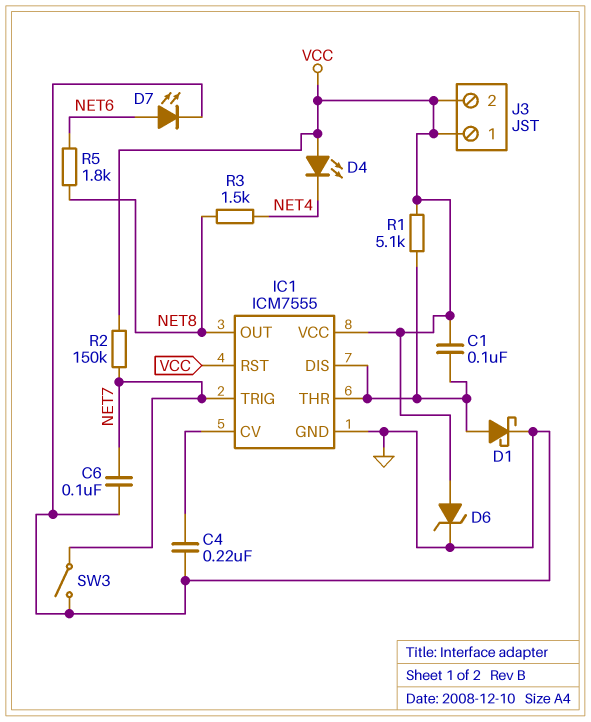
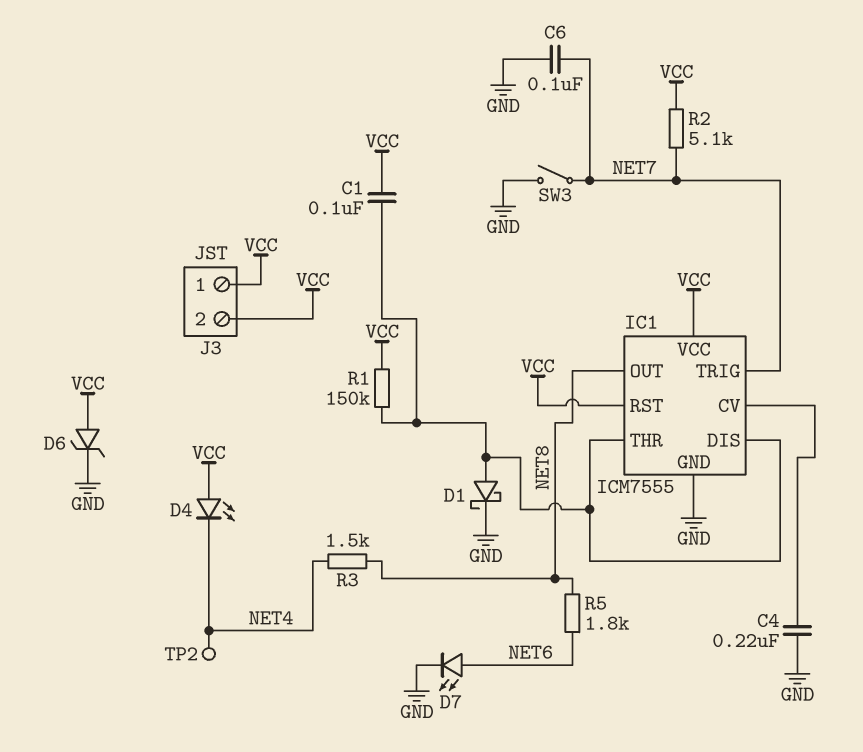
R1: 5.1k (IC1/DIS, VCC) -> 150k (IC1/DIS, VCC)
R2: 150k (NET7, VCC) -> 5.1k (NET7, VCC)
TP2: none -> test point (NET4)

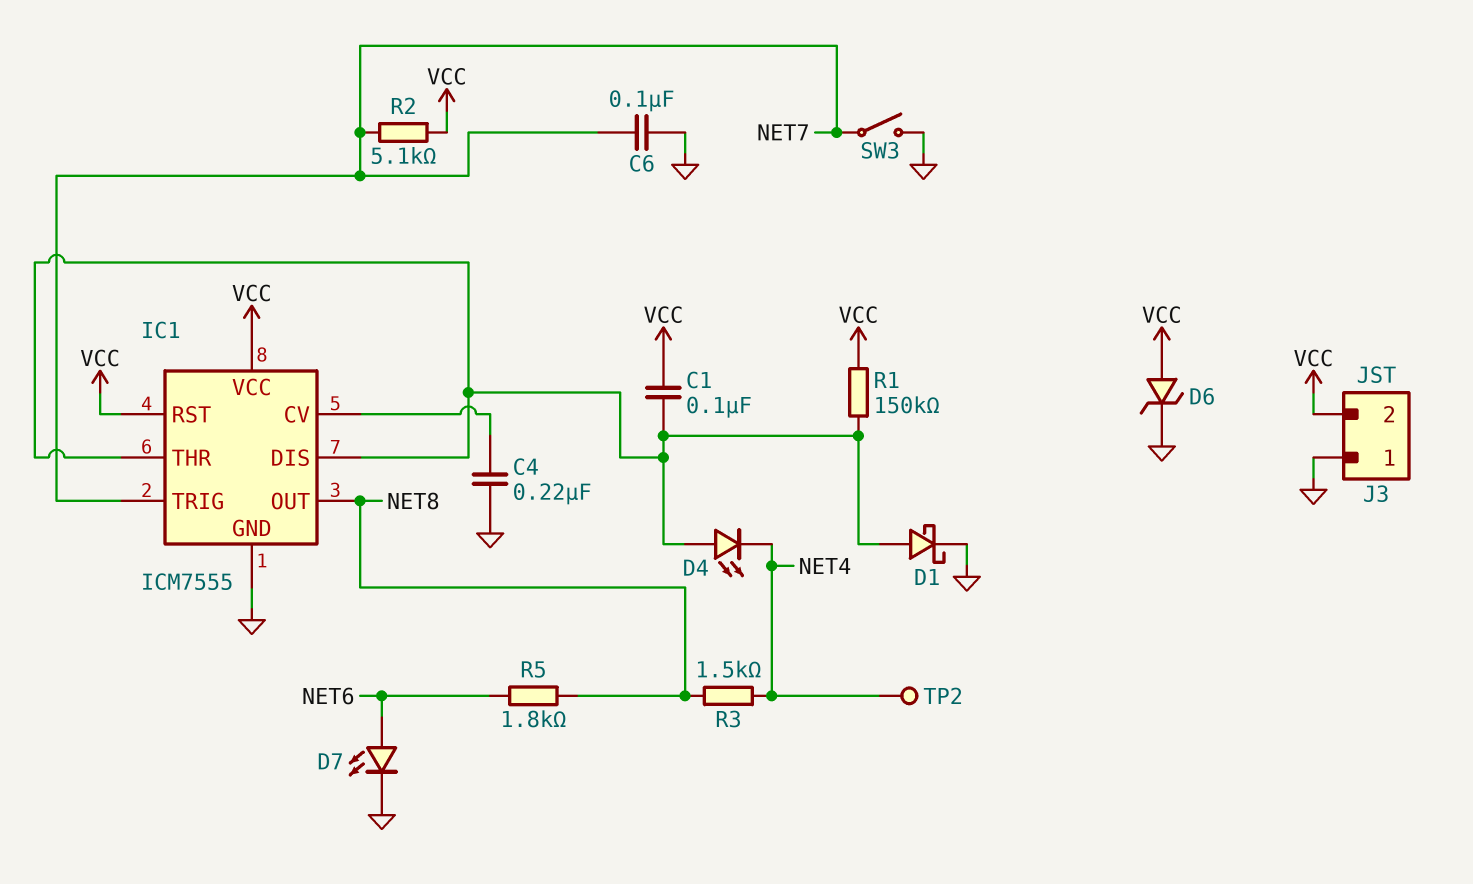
D4: LED (A VCC, K NET4) -> LED (A IC1/DIS, K NET4)
J3 pin 1: VCC -> GND

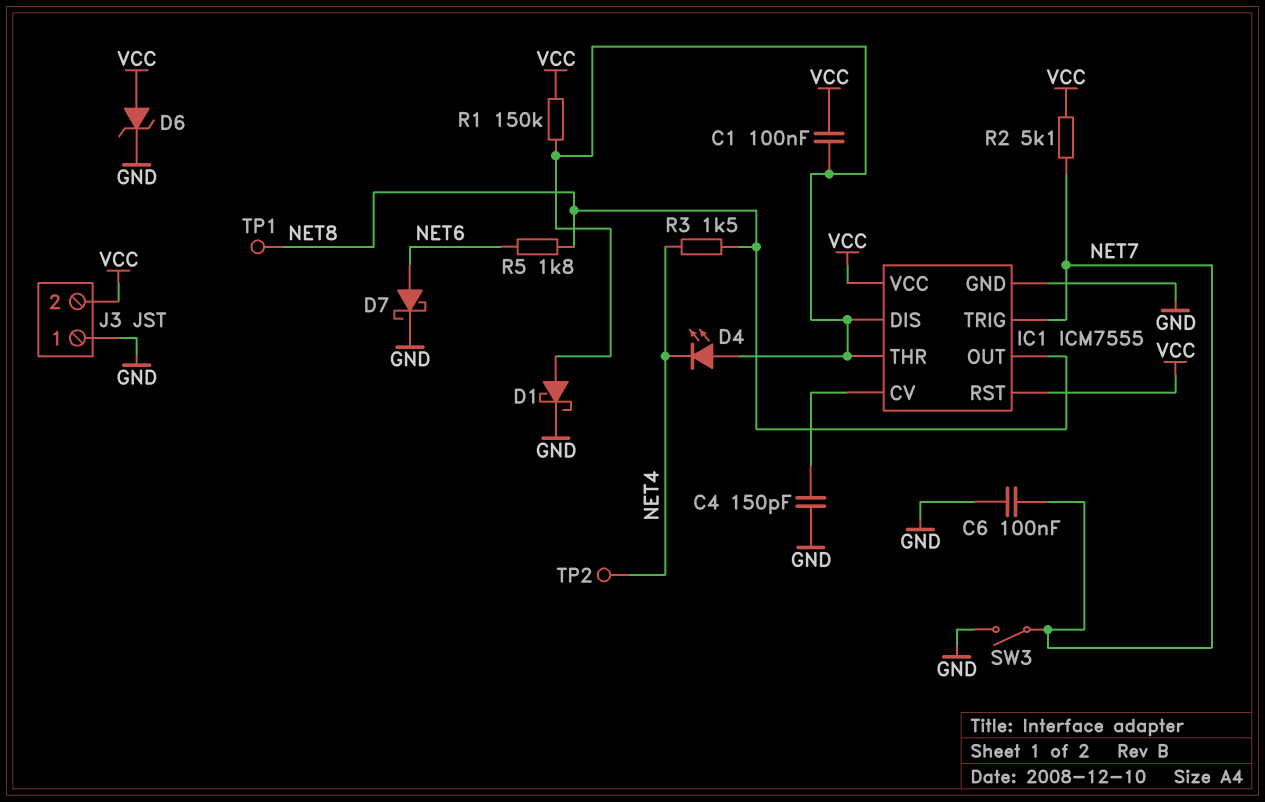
C4: 220nF (GND, IC1/CV) -> 150pF (GND, IC1/CV)
D7: LED (A NET6, K GND) -> schottky (A NET6, K GND)
TP1: none -> test point (NET8)

